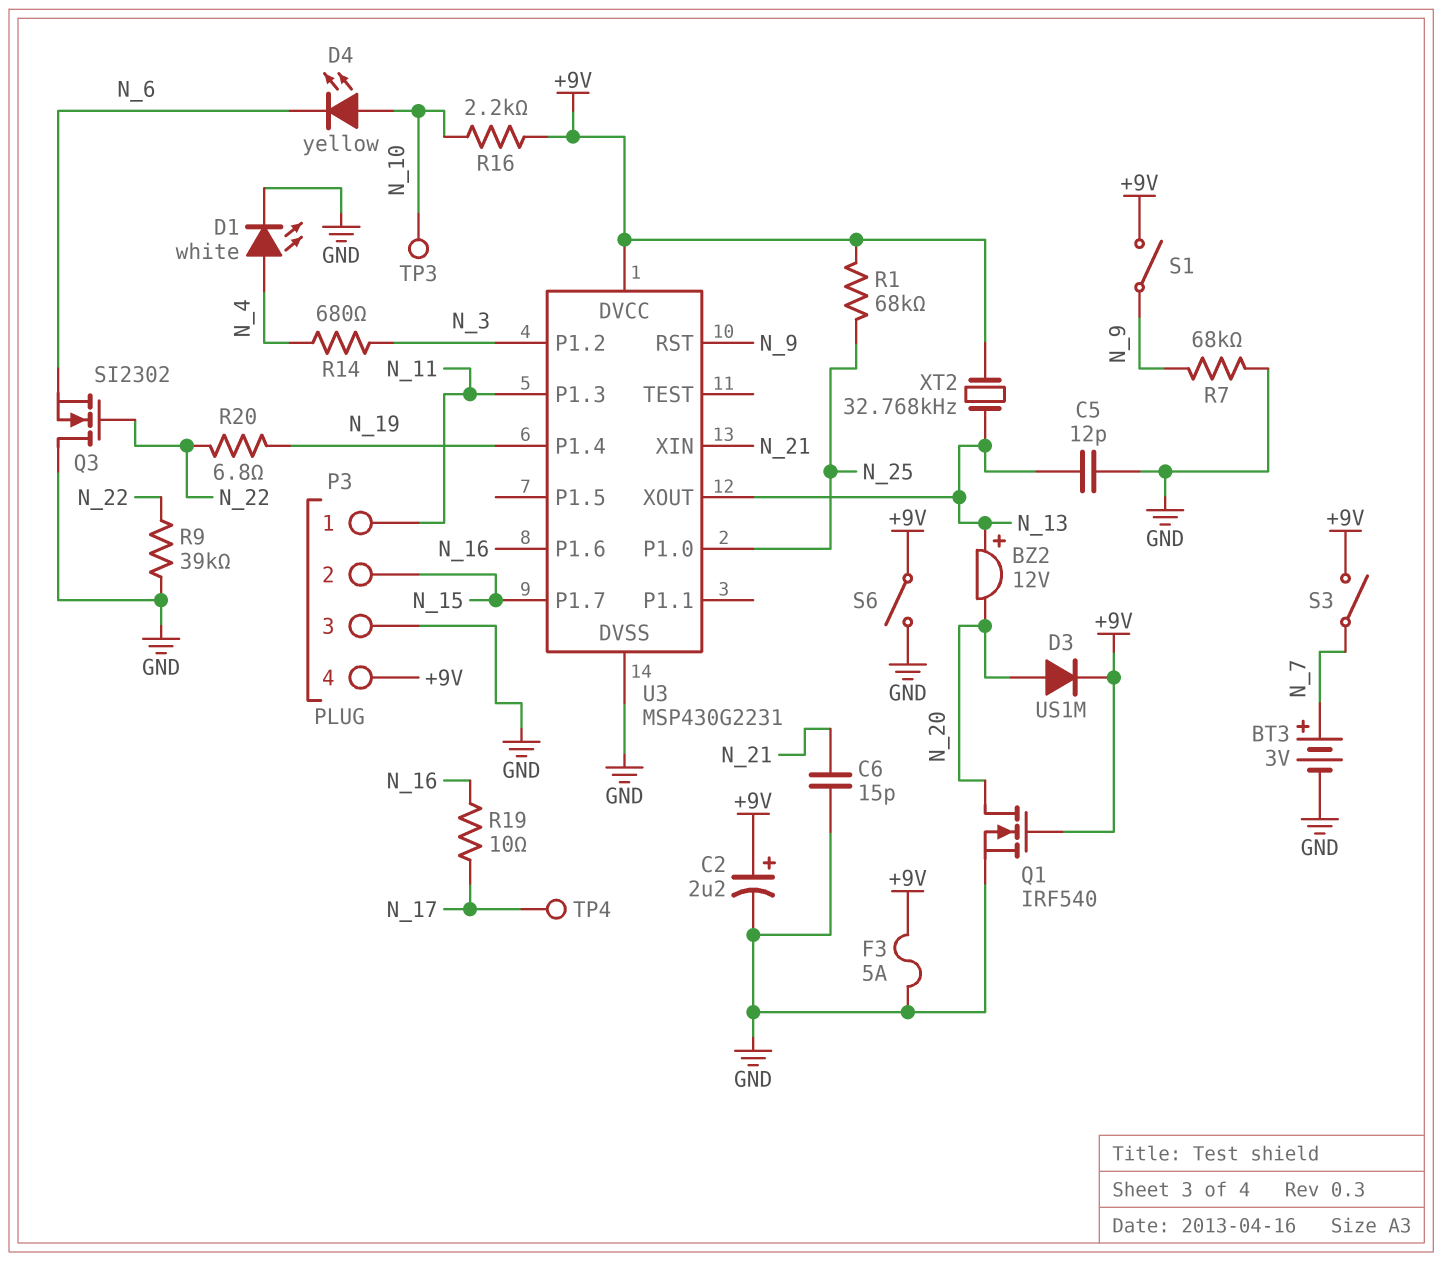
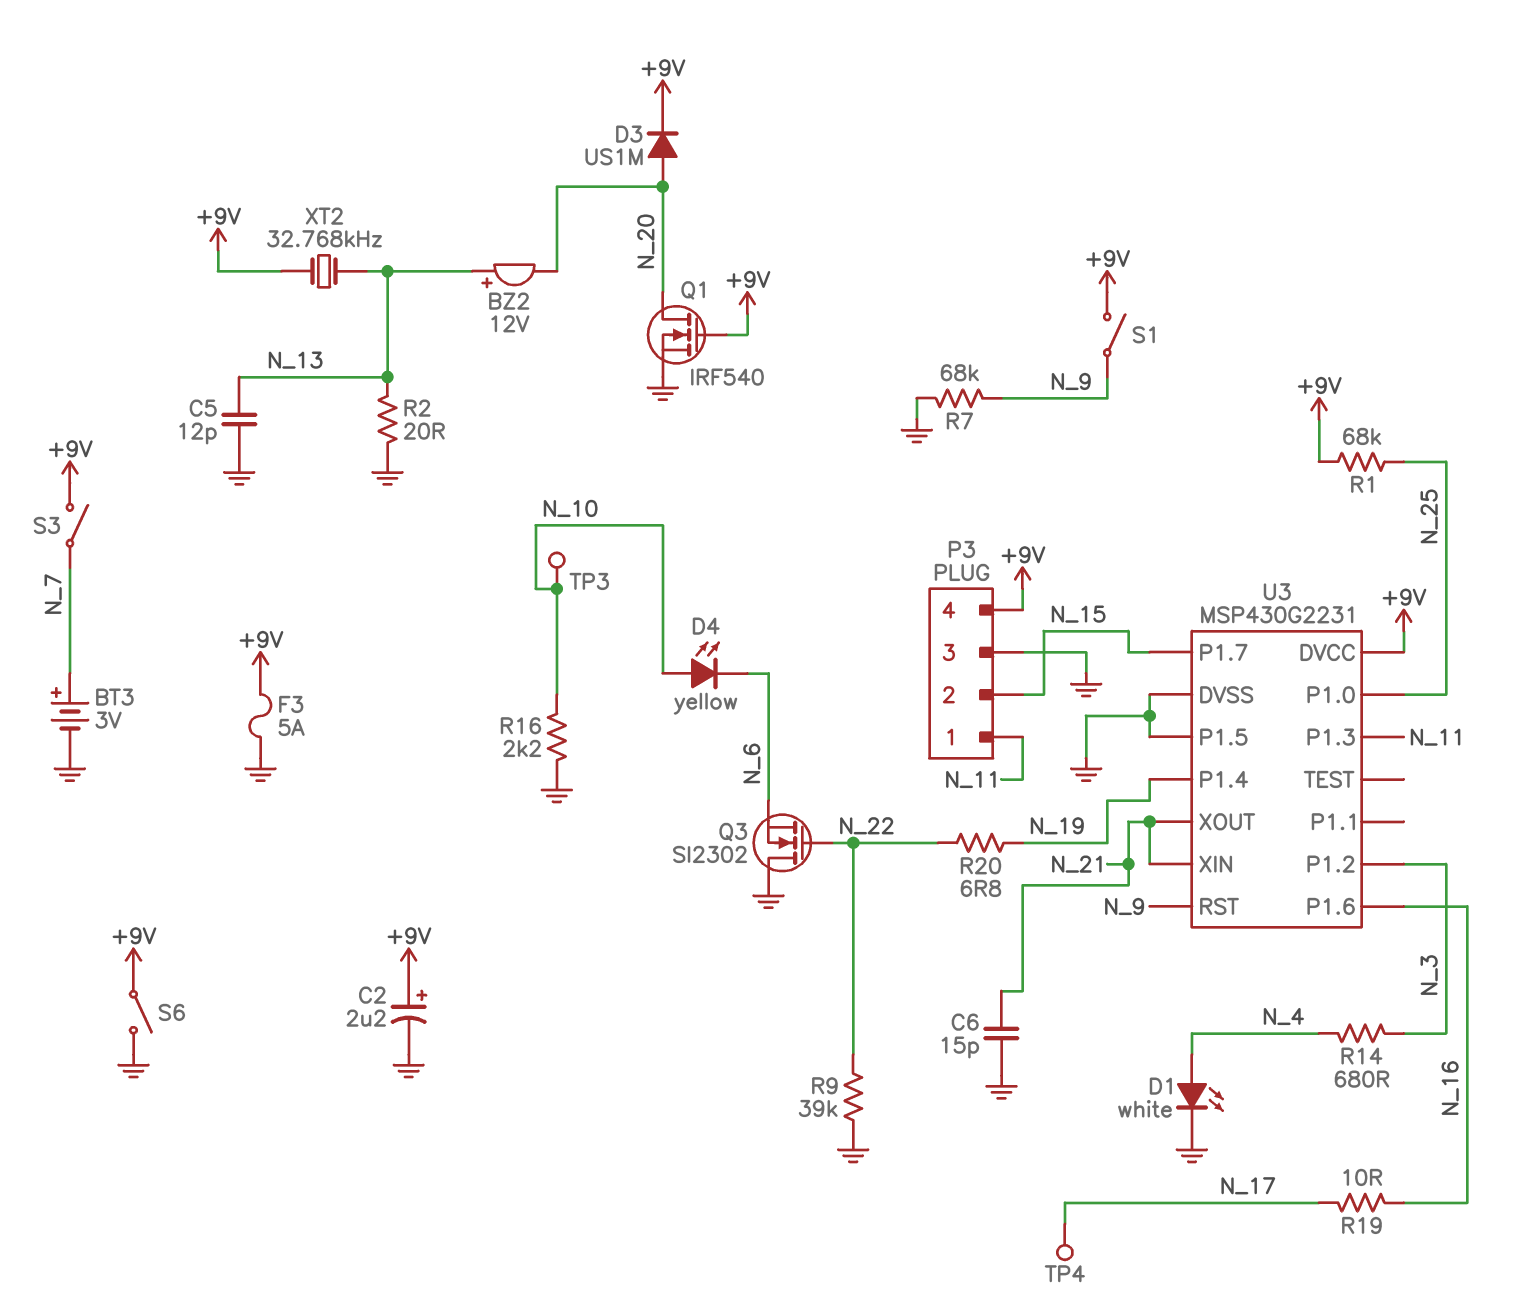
R2: none -> 20 (GND, N_13)
R16: 2.2k (+9V, N_10) -> 2.2k (GND, N_10)
U3 pin P1.5: none -> GND
U3 pin XOUT: N_13 -> N_21

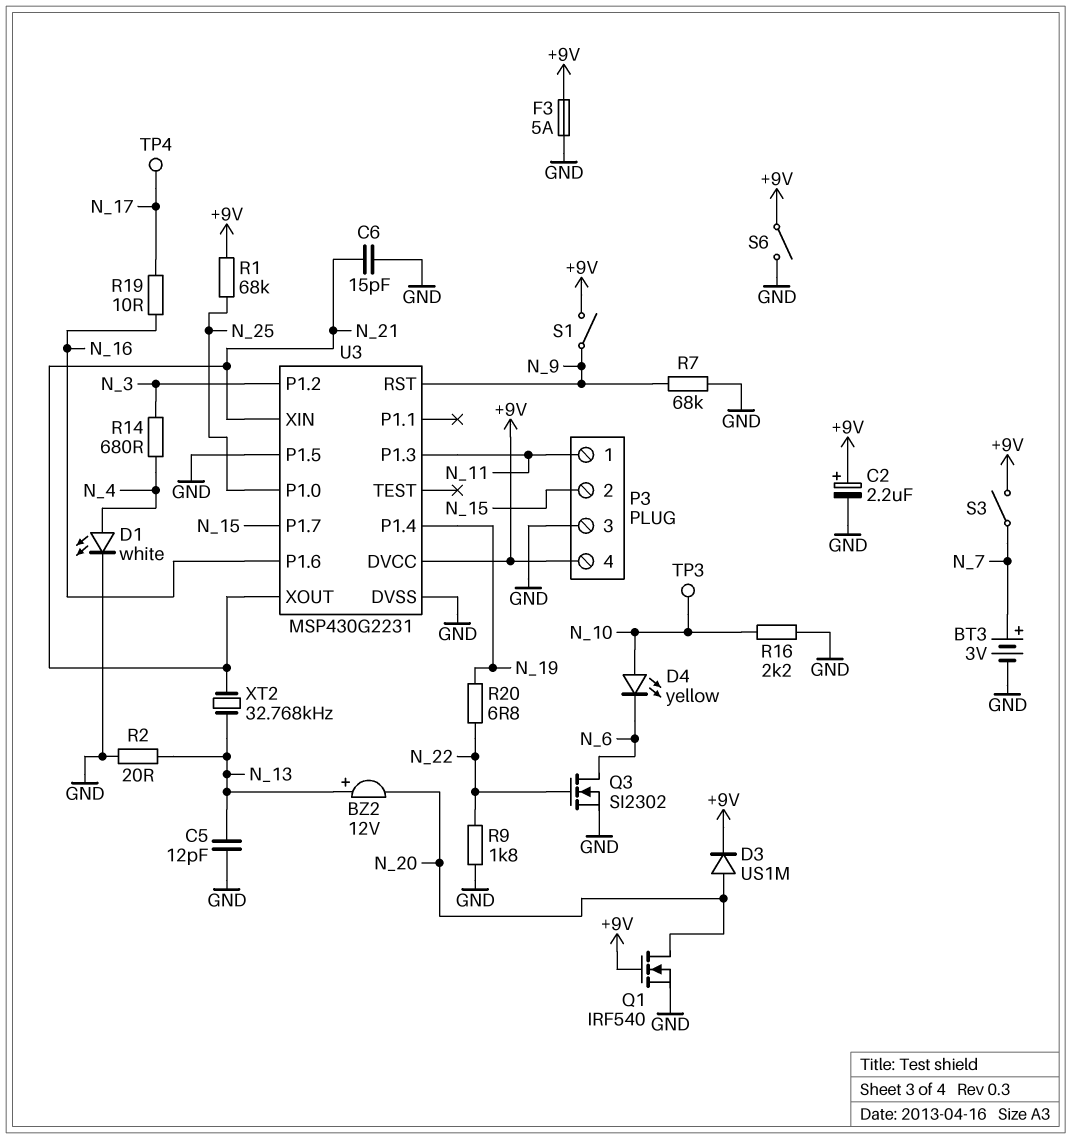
Q3: NMOS SI2302 (G N_22, D GND, S N_6) -> NMOS SI2302 (G N_22, D N_6, S GND)
R9: 39k (GND, N_22) -> 1.8k (GND, N_22)
XT2: 32.768kHz (+9V, N_13) -> 32.768kHz (N_13, N_21)

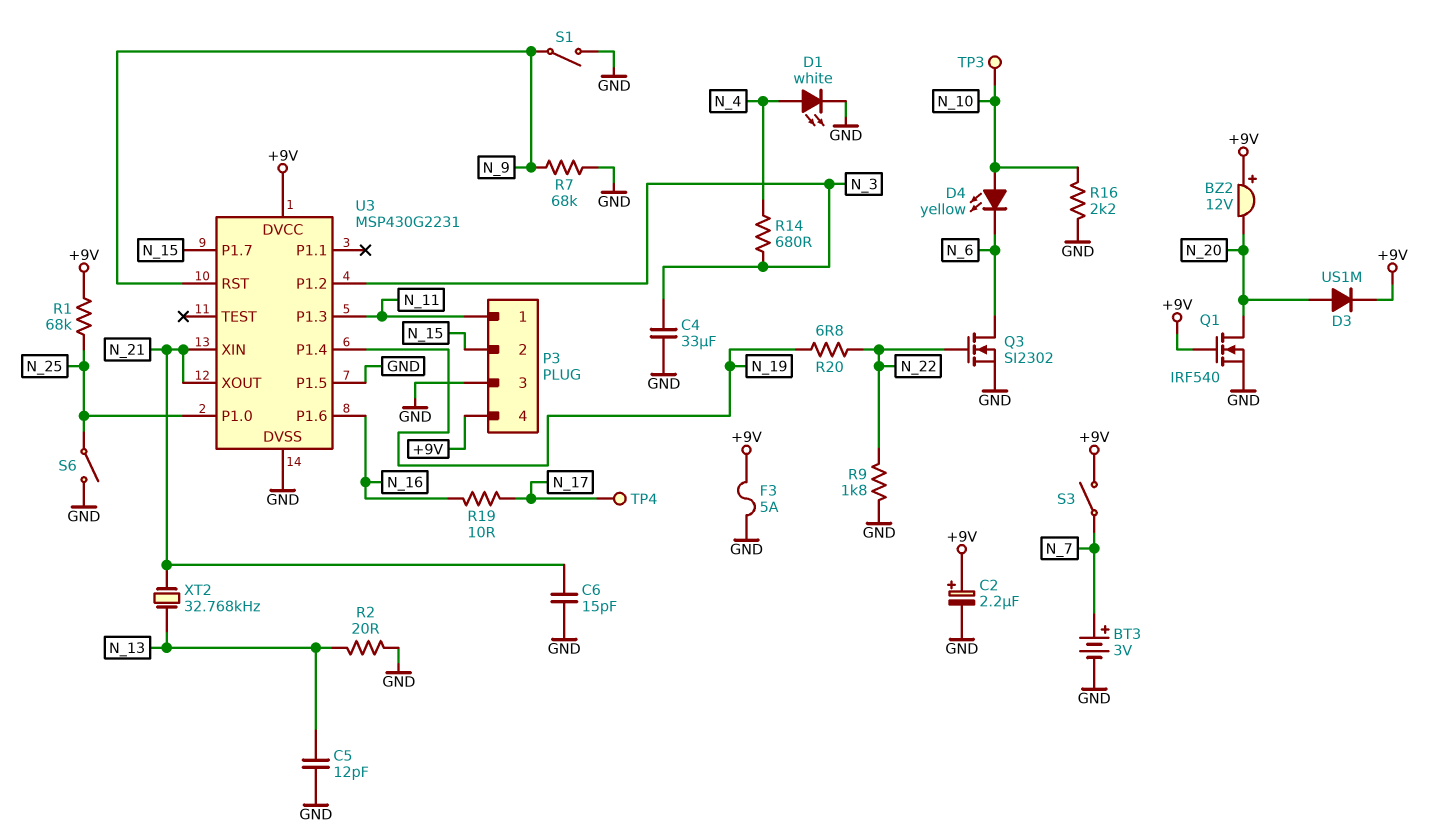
BZ2: buzzer 12V (plus N_13, minus N_20) -> buzzer 12V (plus +9V, minus N_20)
C4: none -> 33uF (GND, N_3)
S1: switch (+9V, N_9) -> switch (GND, N_9)
S6: switch (+9V, GND) -> switch (GND, N_25)

